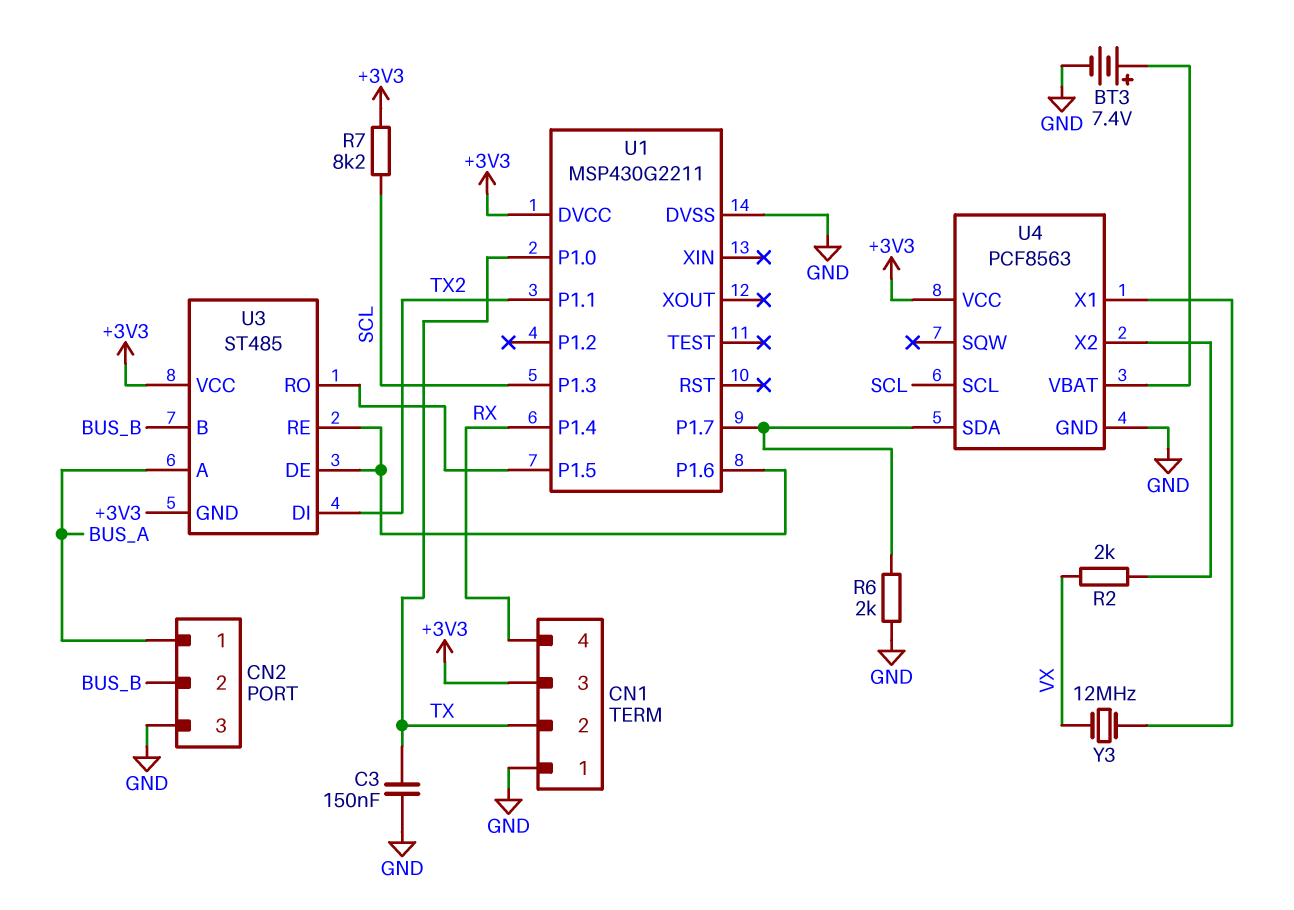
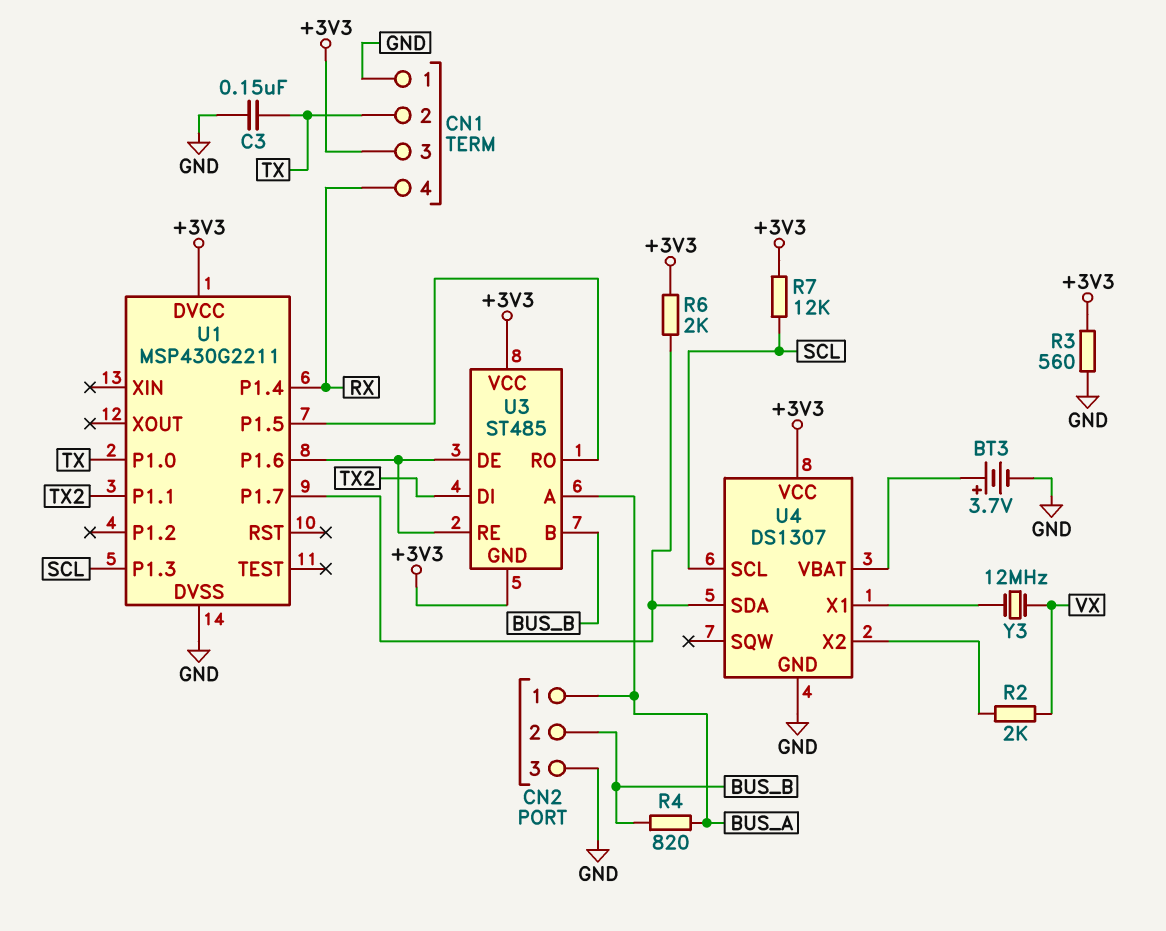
BT3: 7.4V (plus U4/VBAT, minus GND) -> 3.7V (plus U4/VBAT, minus GND)
R3: none -> 560 (+3V3, GND)
R4: none -> 820 (BUS_A, BUS_B)
R6: 2k (GND, U1/P1.7) -> 2k (+3V3, U1/P1.7)
R7: 8.2k (+3V3, SCL) -> 12k (+3V3, SCL)
U4: PCF8563 -> DS1307

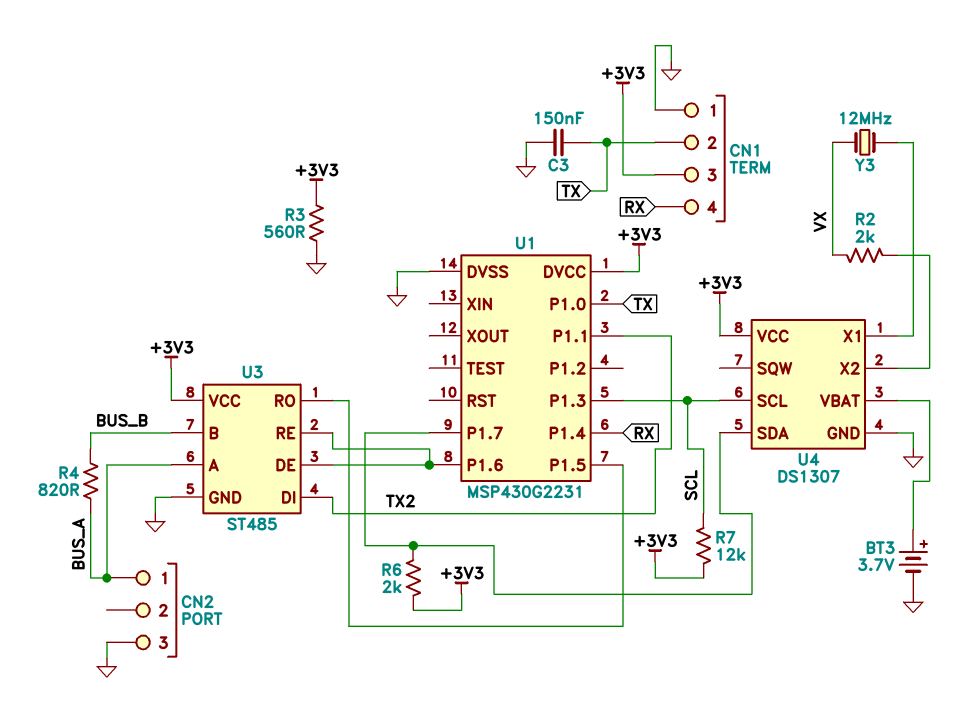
CN2 pin 2: BUS_B -> none
U1: MSP430G2211 -> MSP430G2231
U3 pin GND: +3V3 -> GND

